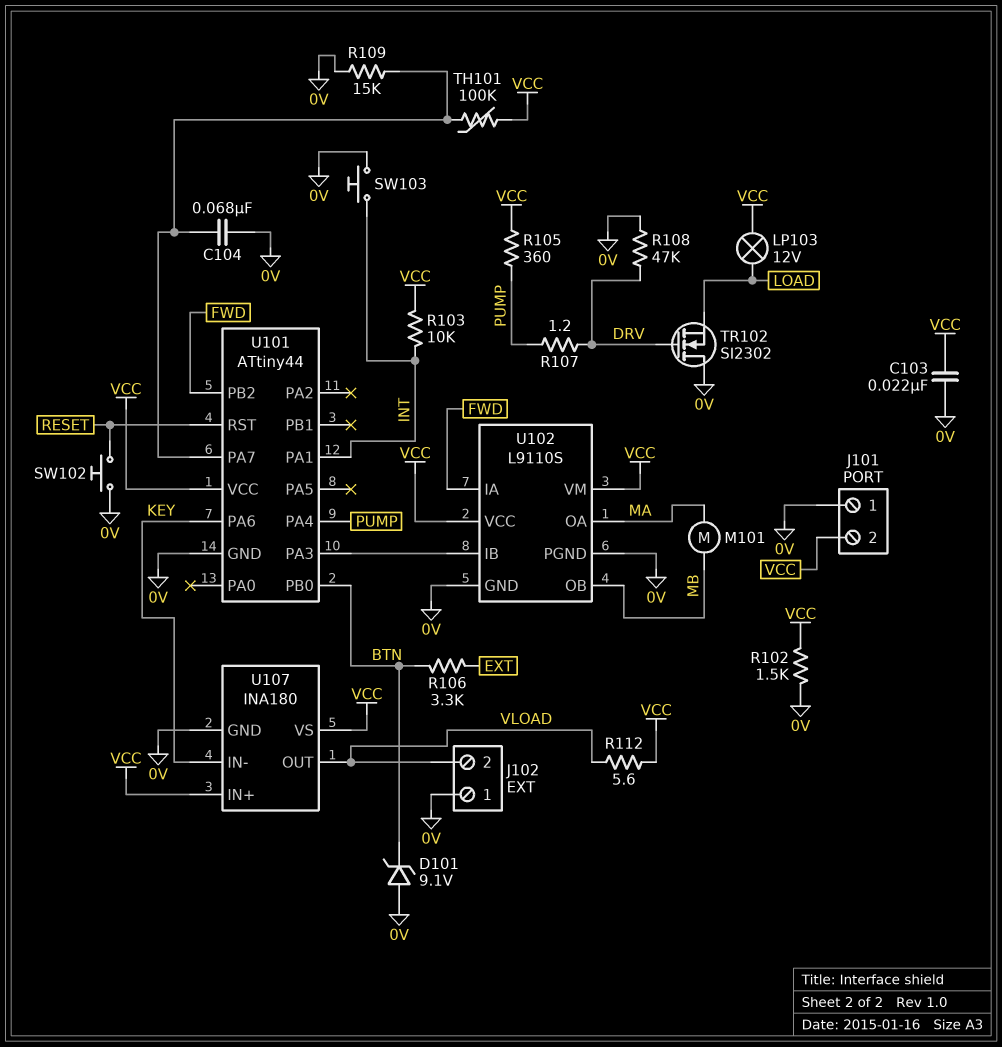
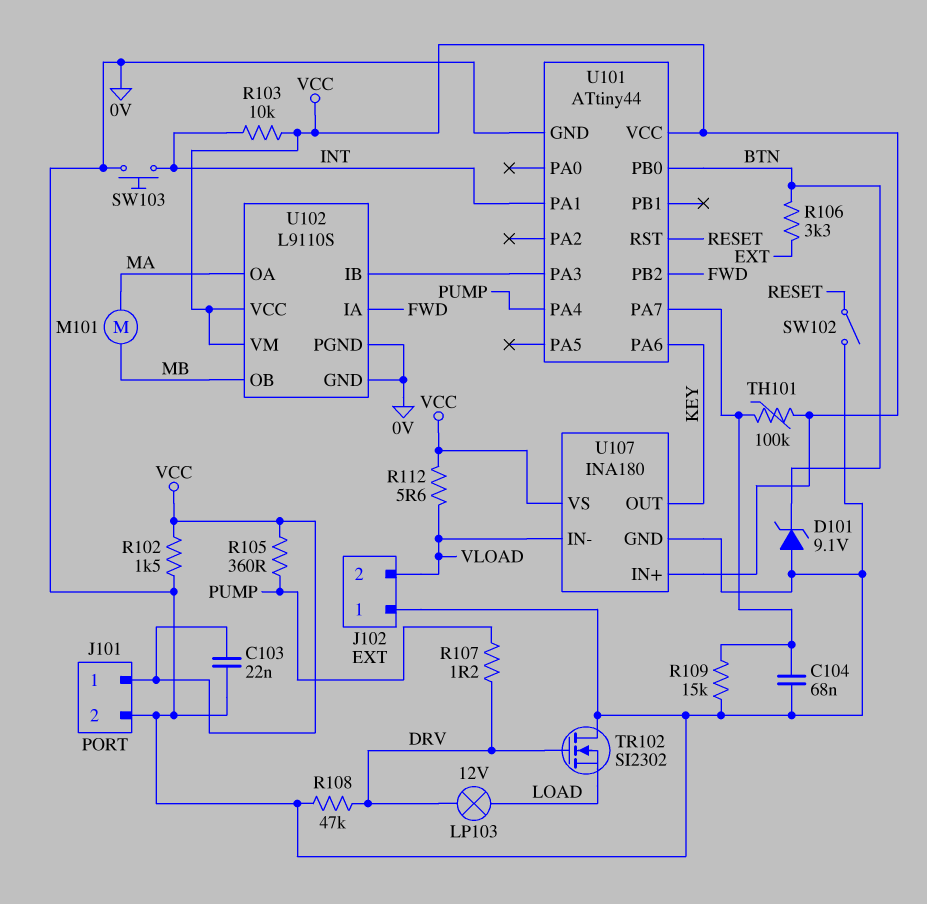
J101 pin 1: 0V -> VCC
J101 pin 2: VCC -> 0V
LP103: lamp 12V (LOAD, VCC) -> lamp 12V (DRV, LOAD)
SW102: button (0V, RESET) -> switch (0V, RESET)
U107 pin IN-: KEY -> VLOAD
U107 pin OUT: VLOAD -> KEY

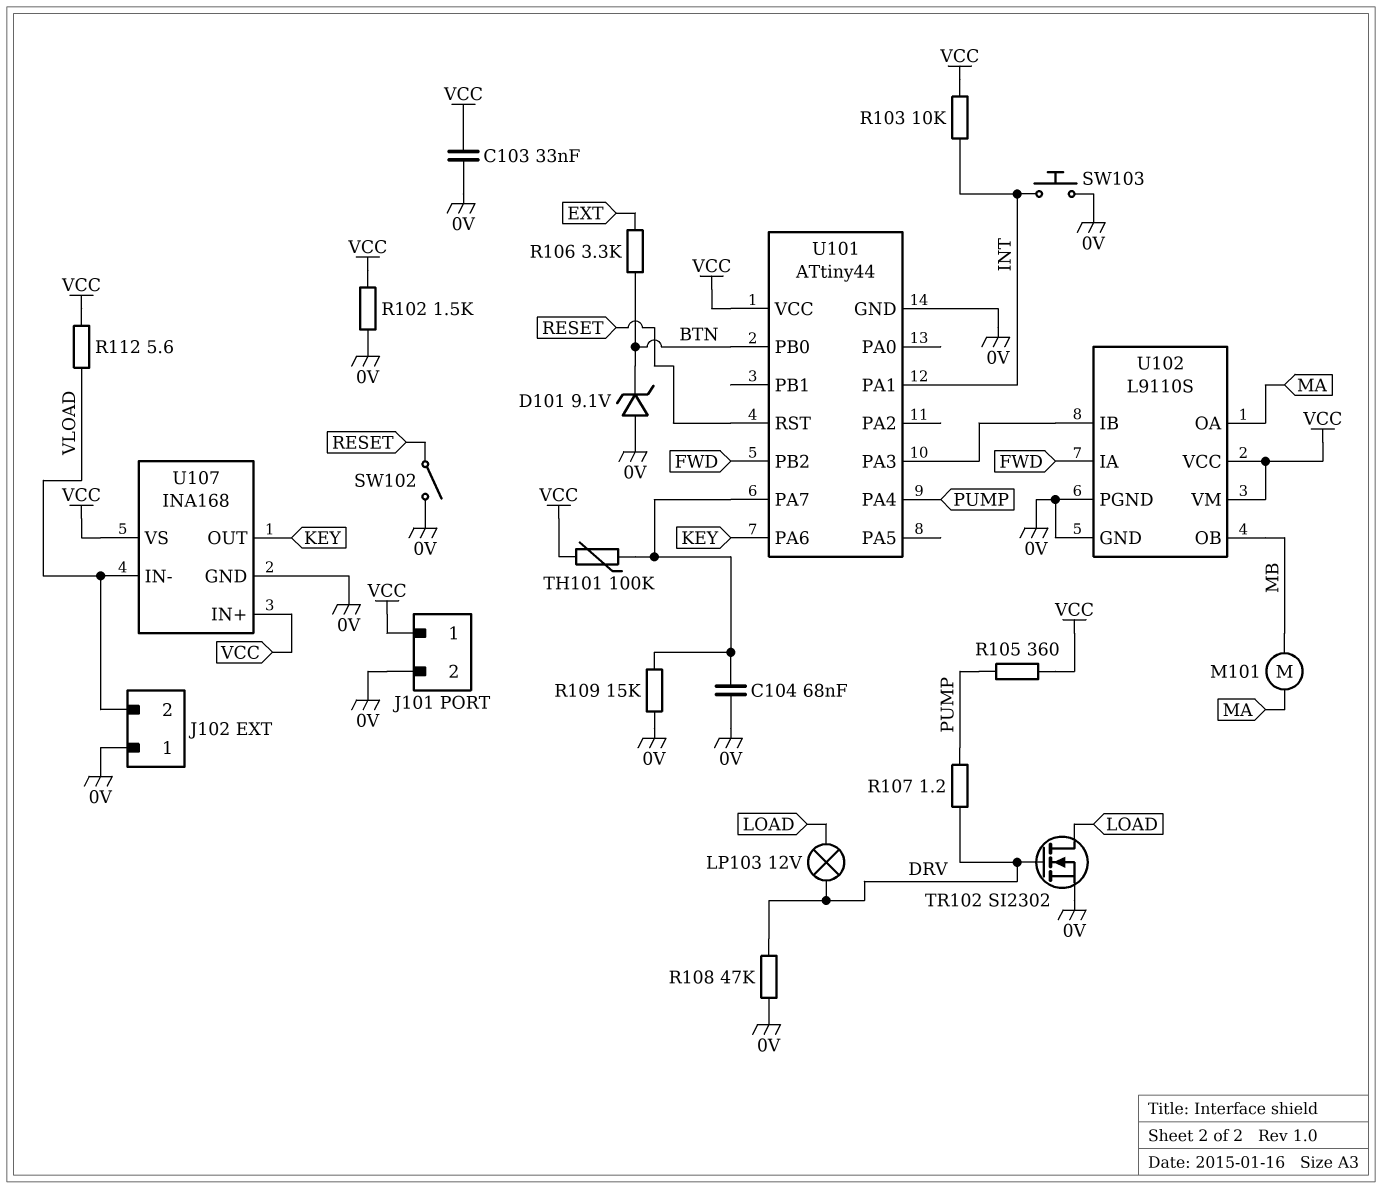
C103: 22nF (0V, VCC) -> 33nF (0V, VCC)
TR102: NMOS SI2302 (G DRV, D 0V, S LOAD) -> NMOS SI2302 (G DRV, D LOAD, S 0V)
U107: INA180 -> INA168

